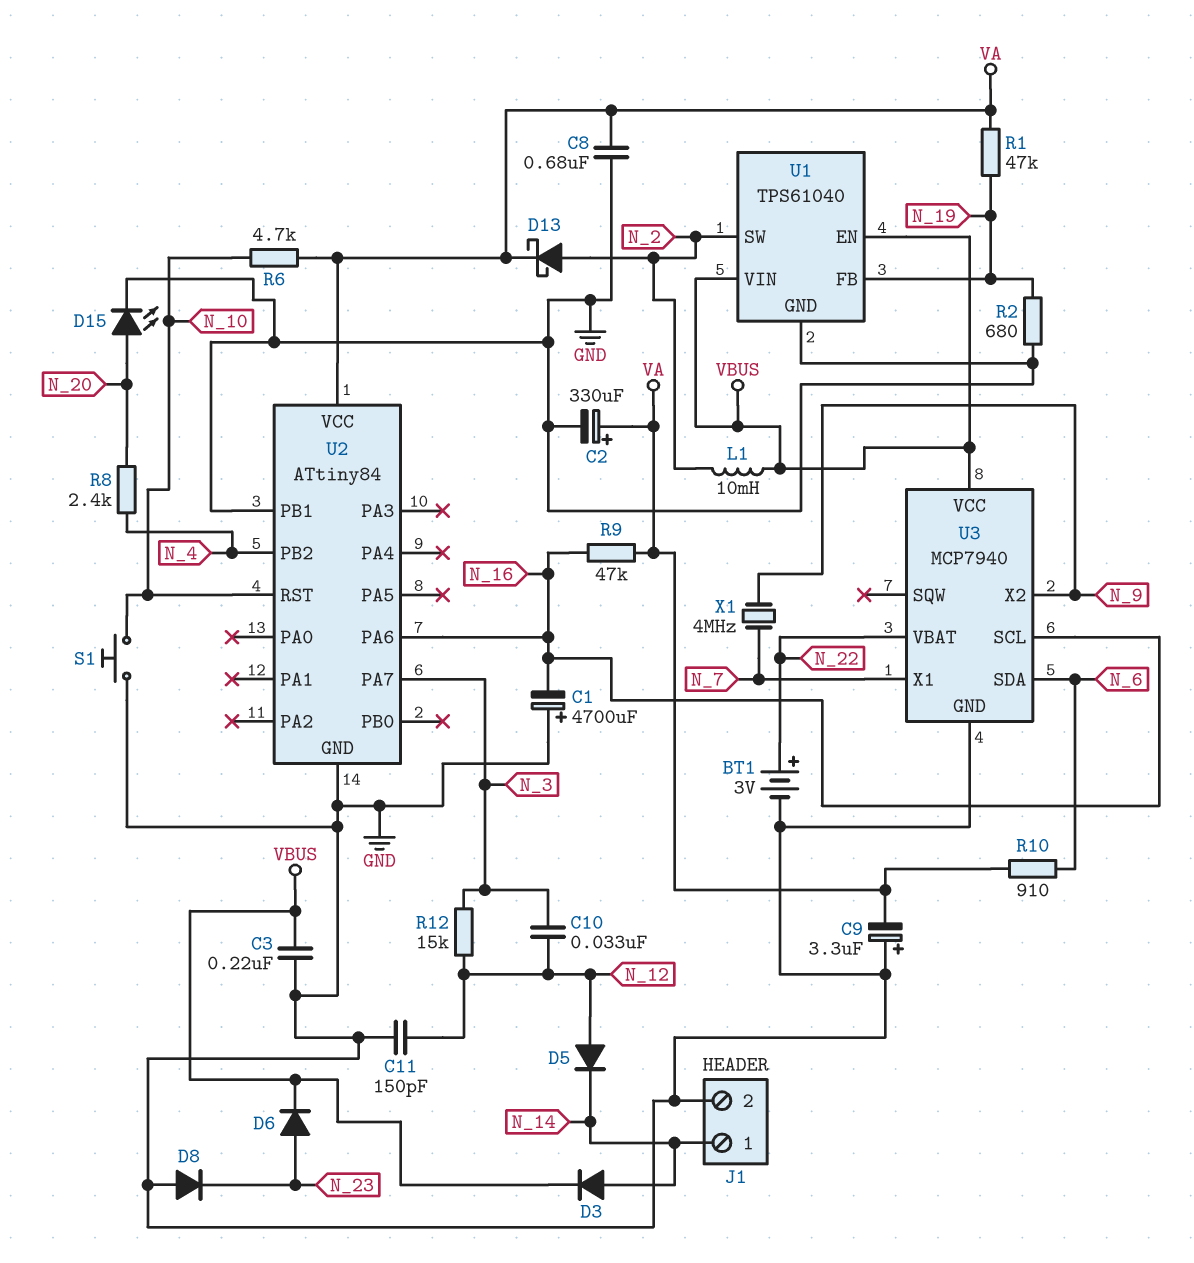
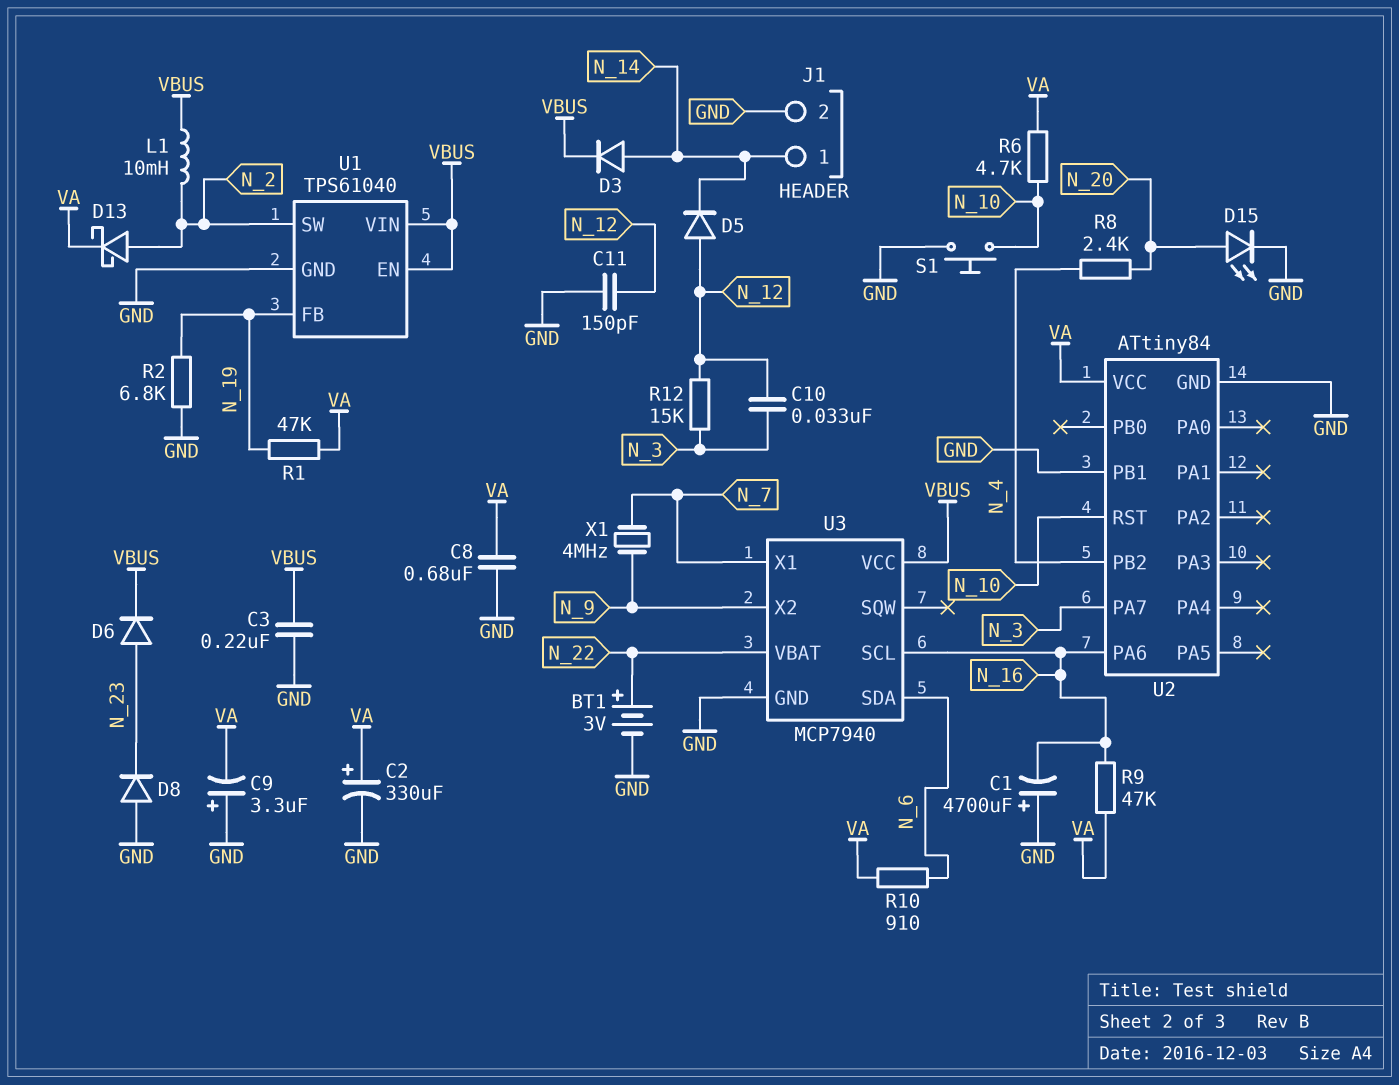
R2: 680 (GND, N_19) -> 6.8k (GND, N_19)

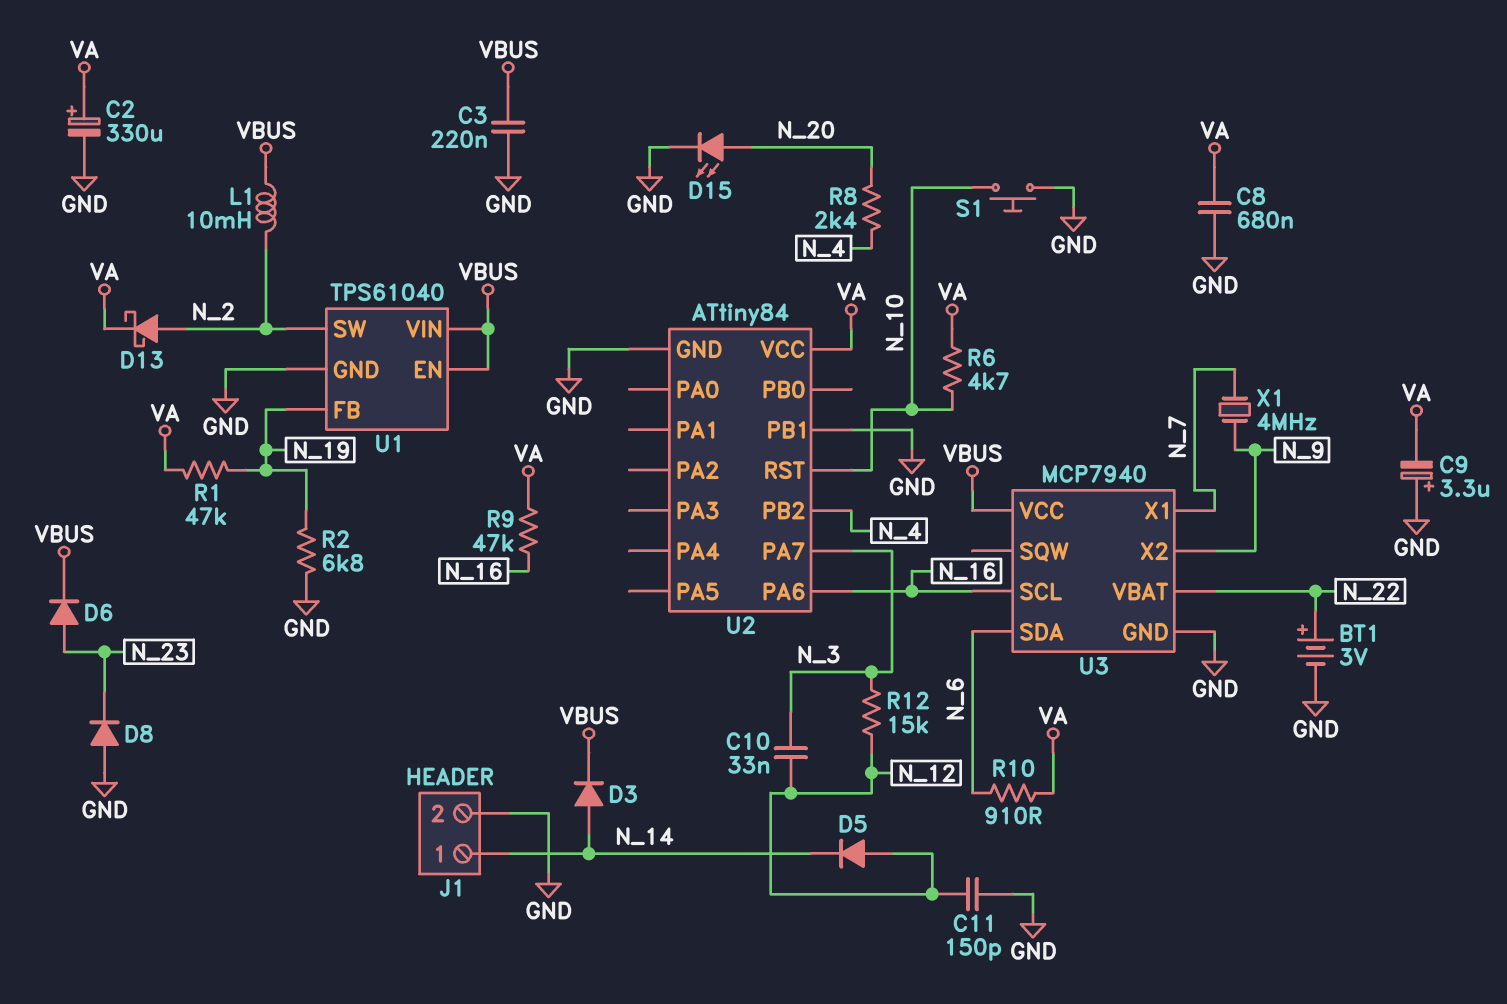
C1: 4700uF (plus GND, minus N_16) -> none

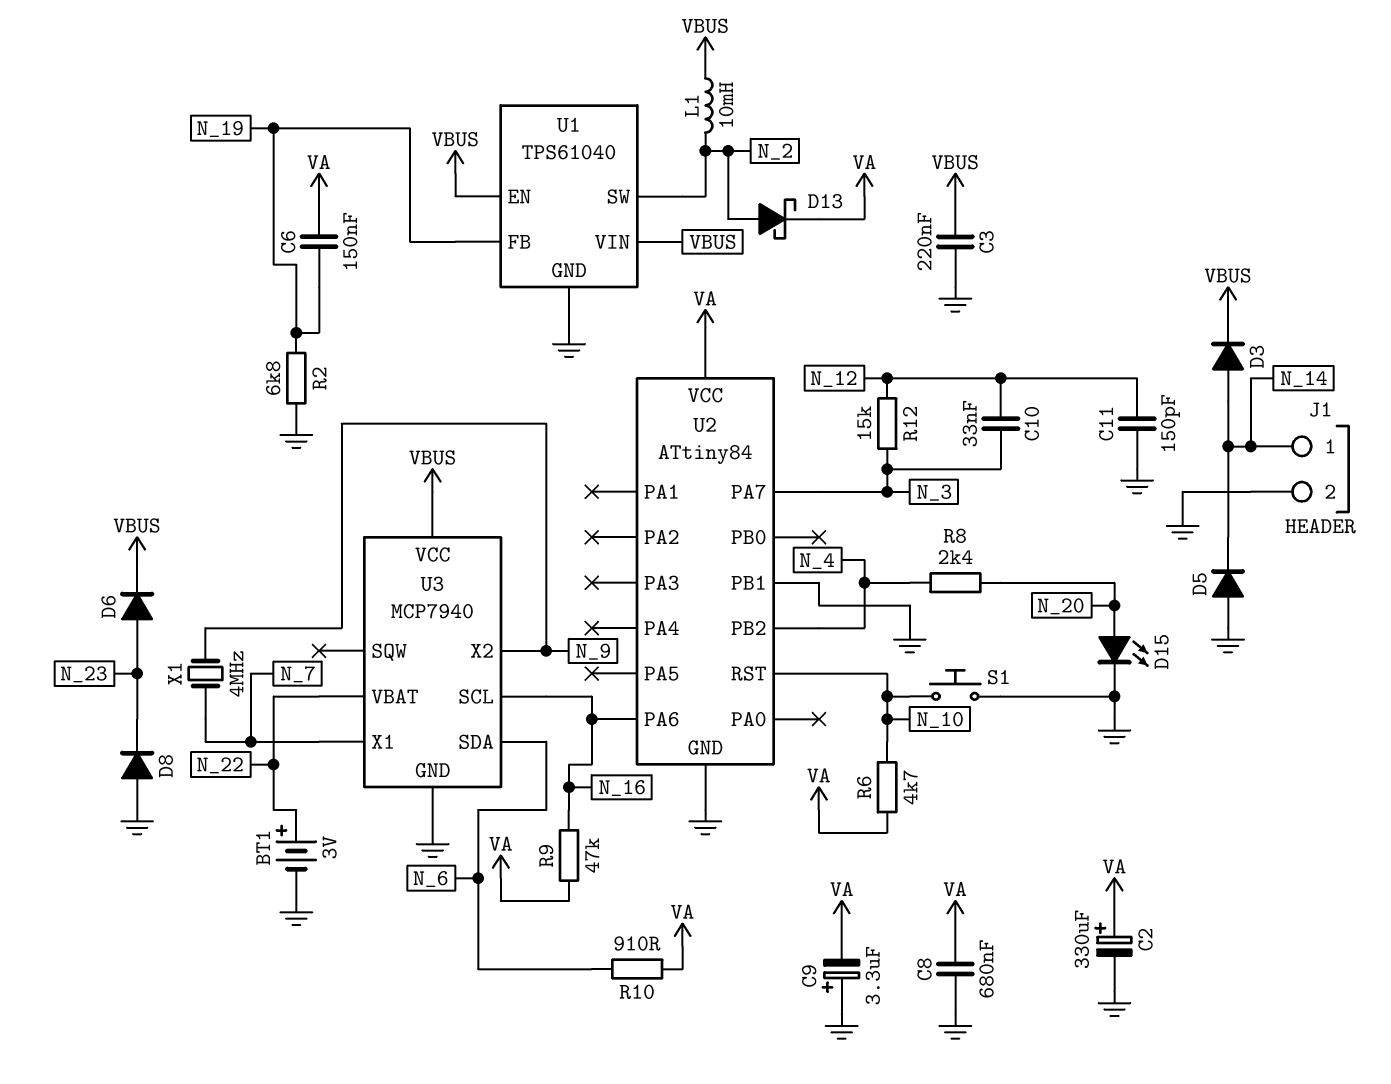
C6: none -> 150nF (N_19, VA)
D5: diode (A N_12, K N_14) -> diode (A GND, K N_14)
R1: 47k (N_19, VA) -> none

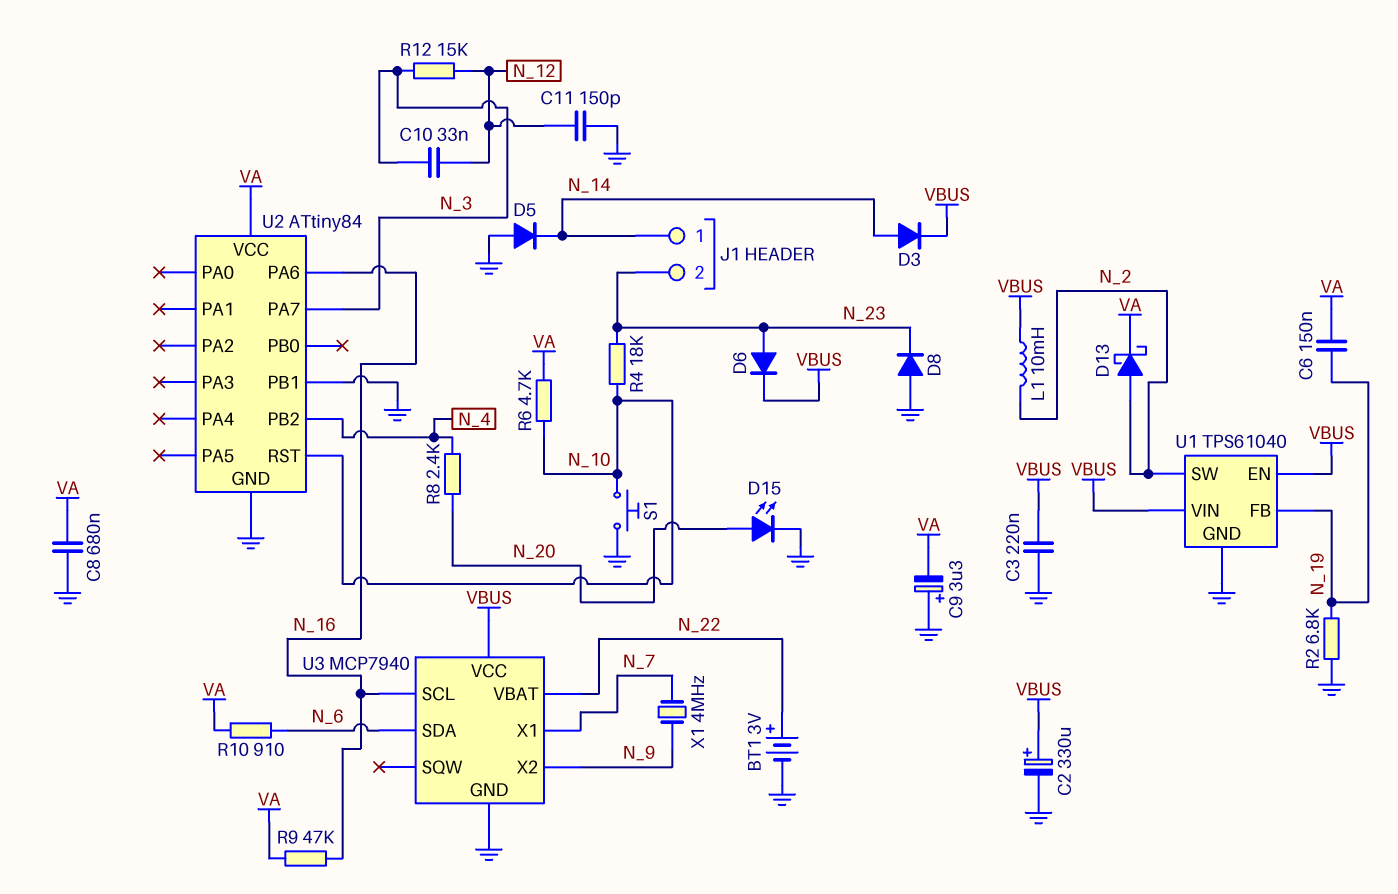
C2: 330uF (plus VA, minus GND) -> 330uF (plus VBUS, minus GND)
J1 pin 2: GND -> N_23
R4: none -> 18k (N_10, N_23)

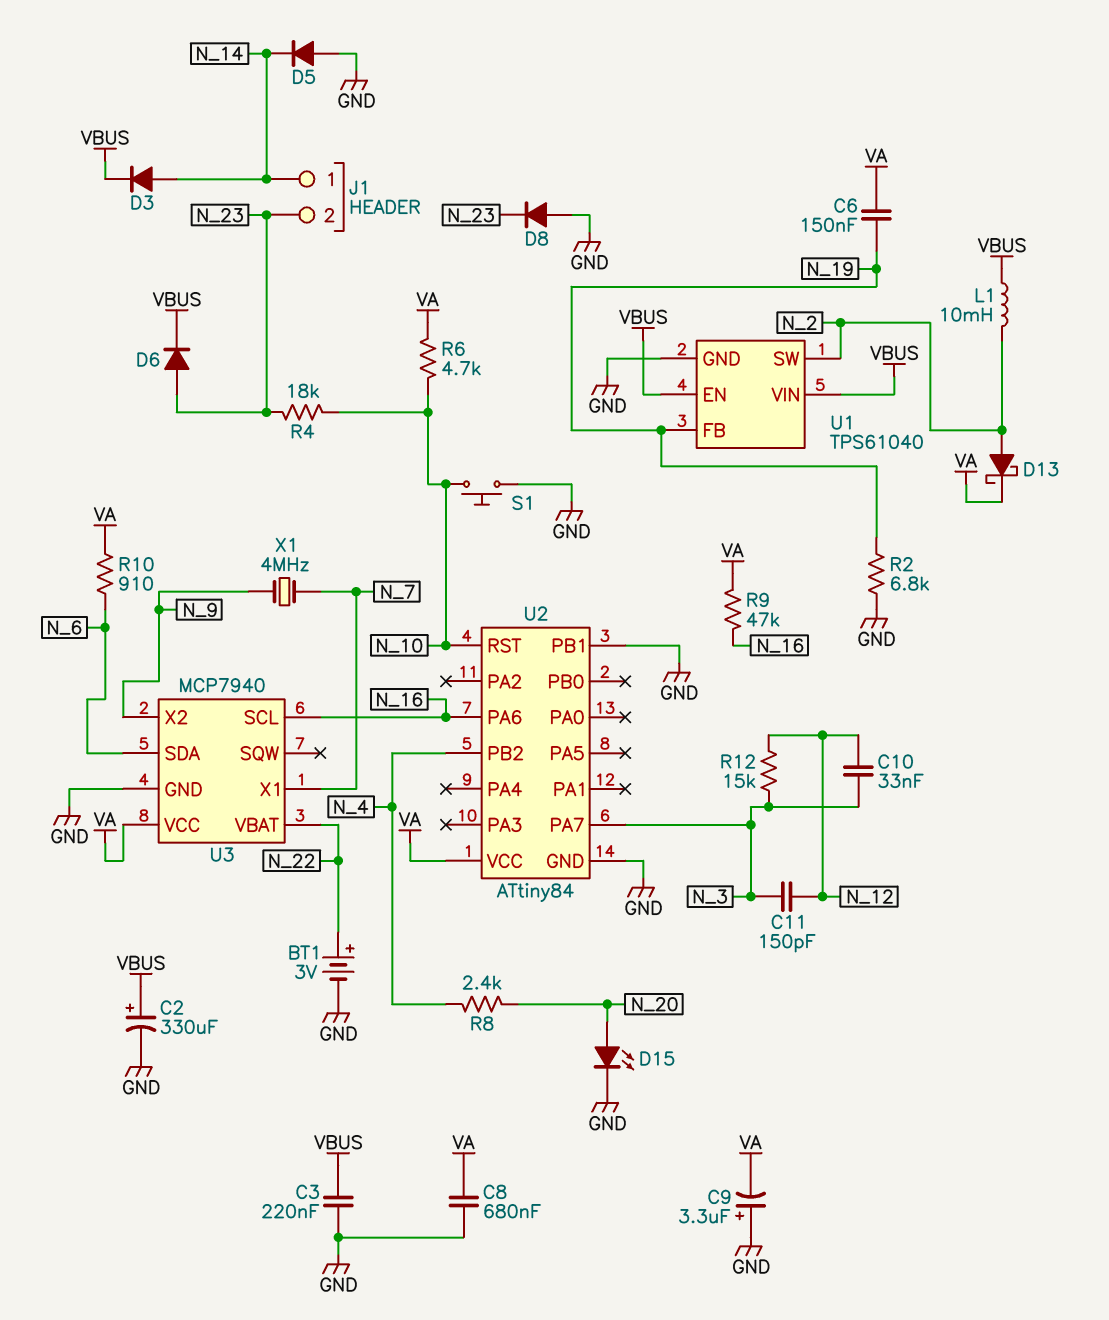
C11: 150pF (GND, N_12) -> 150pF (N_3, N_12)
U3 pin VCC: VBUS -> VA

